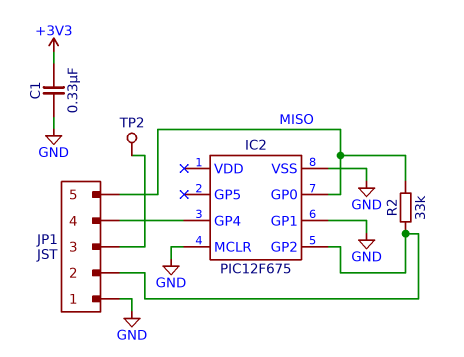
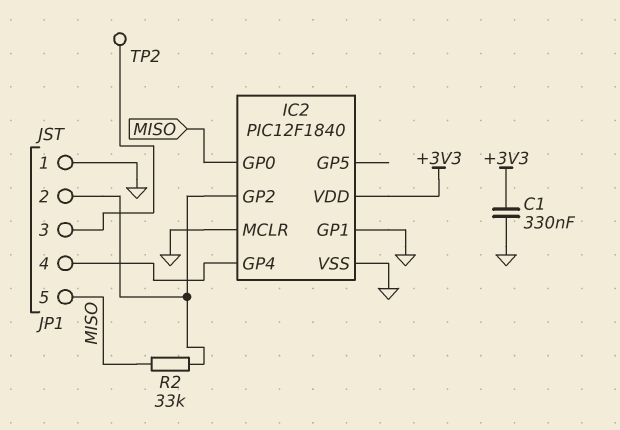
IC2: PIC12F675 -> PIC12F1840
IC2 pin VDD: none -> +3V3

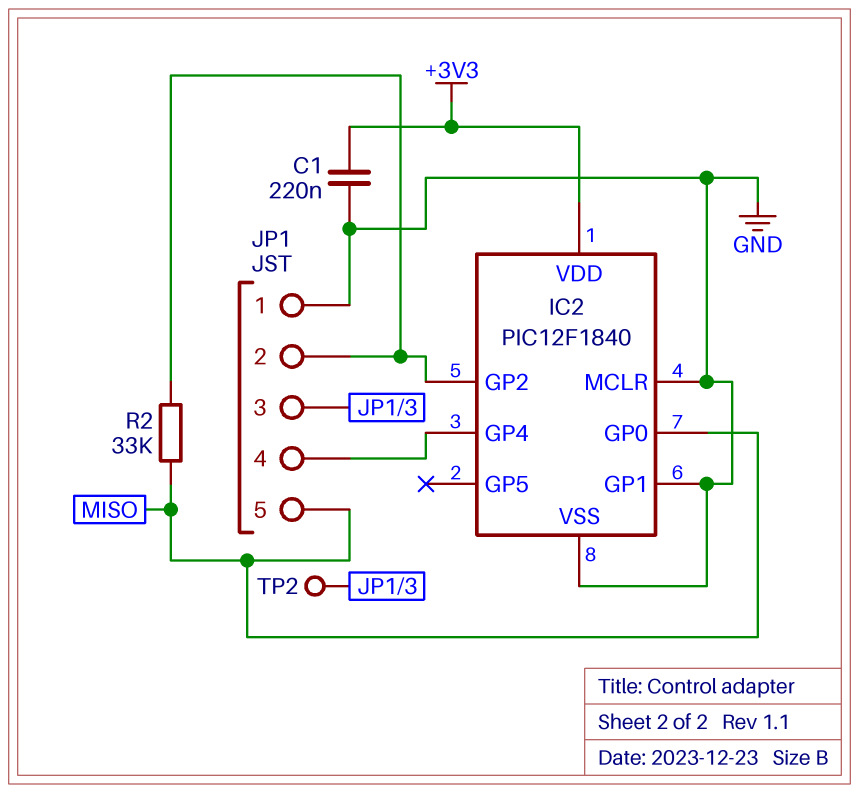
C1: 330nF (+3V3, GND) -> 220nF (+3V3, GND)

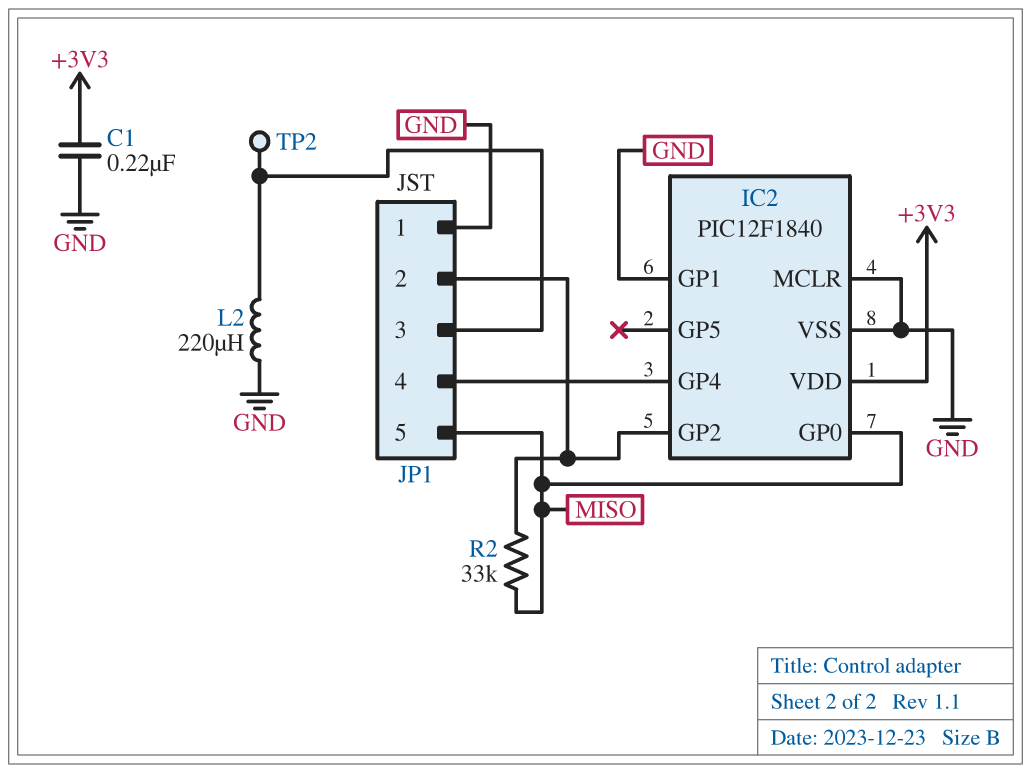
L2: none -> 220uH (GND, JP1/3)

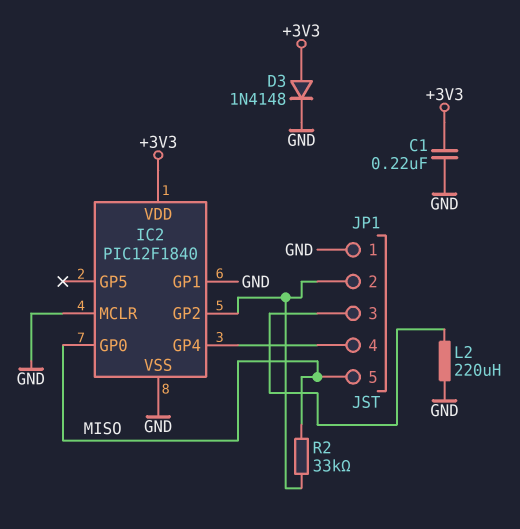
D3: none -> diode 1N4148 (A +3V3, K GND)
TP2: test point (JP1/3) -> none

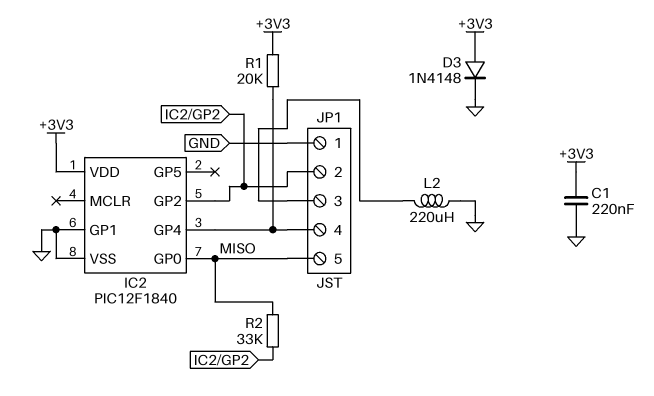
IC2 pin MCLR: GND -> none
R1: none -> 20k (+3V3, IC2/GP4)

